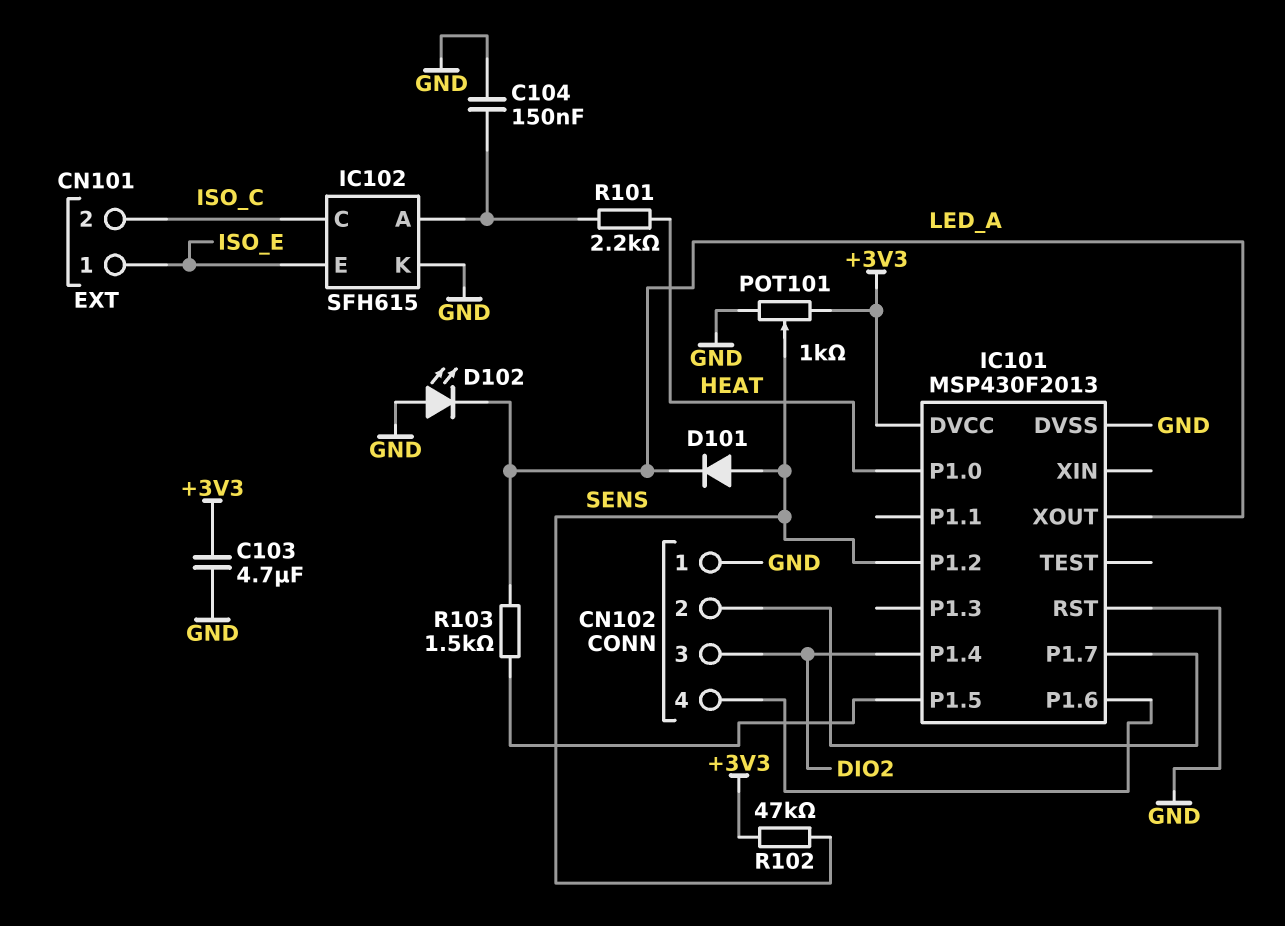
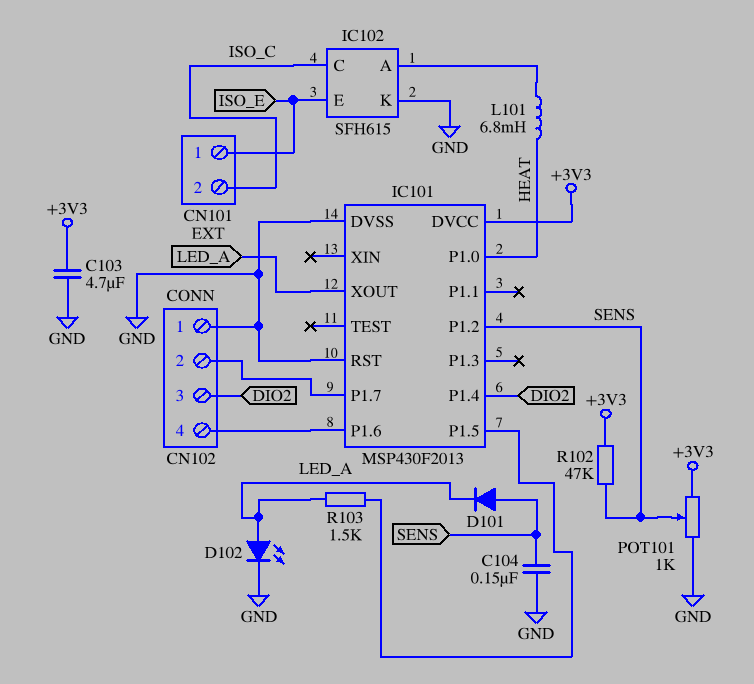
C104: 150nF (GND, IC102/A) -> 150nF (GND, SENS)
D102: LED (A GND, K LED_A) -> LED (A LED_A, K GND)
L101: none -> 6.8mH (HEAT, IC102/A)
R101: 2.2k (HEAT, IC102/A) -> none

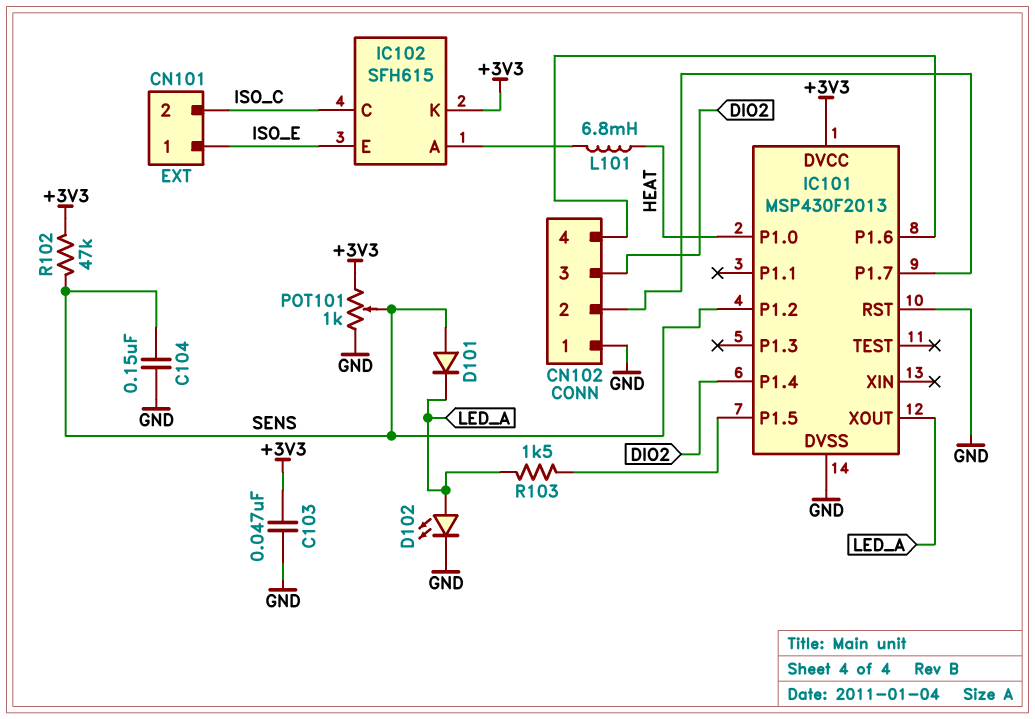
C103: 4.7uF (+3V3, GND) -> 47nF (+3V3, GND)
IC102 pin K: GND -> +3V3

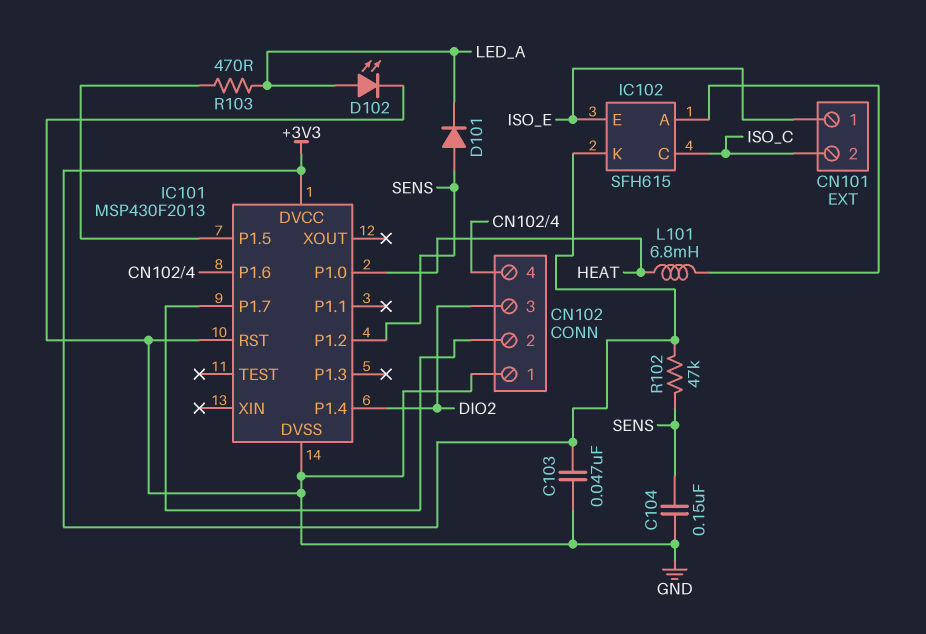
IC101 pin XOUT: LED_A -> none
POT101: 1k (+3V3, GND, wiper SENS) -> none
R103: 1.5k (IC101/P1.5, LED_A) -> 470 (IC101/P1.5, LED_A)

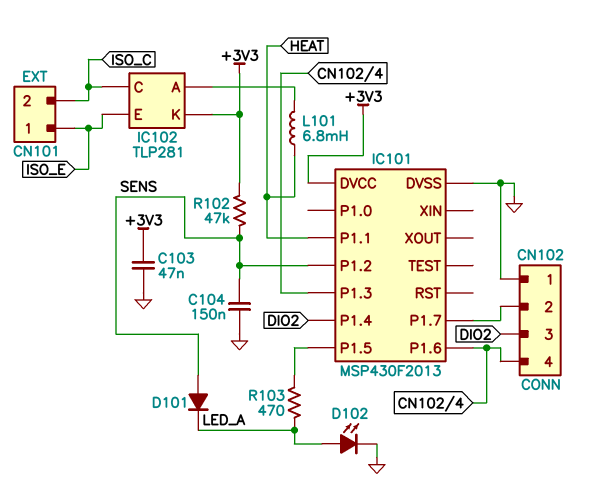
IC101 pin P1.0: HEAT -> none
IC101 pin P1.1: none -> HEAT
IC101 pin P1.3: none -> CN102/4
IC101 pin RST: GND -> none
IC102: SFH615 -> TLP281

